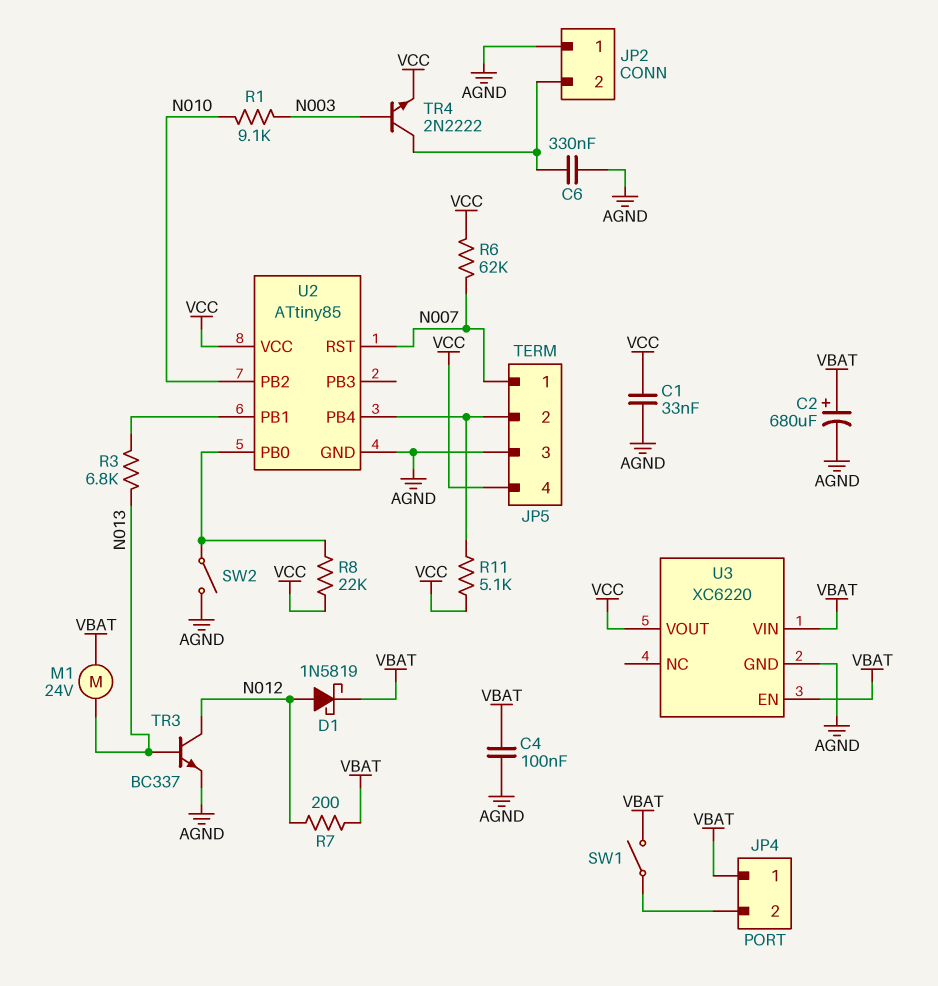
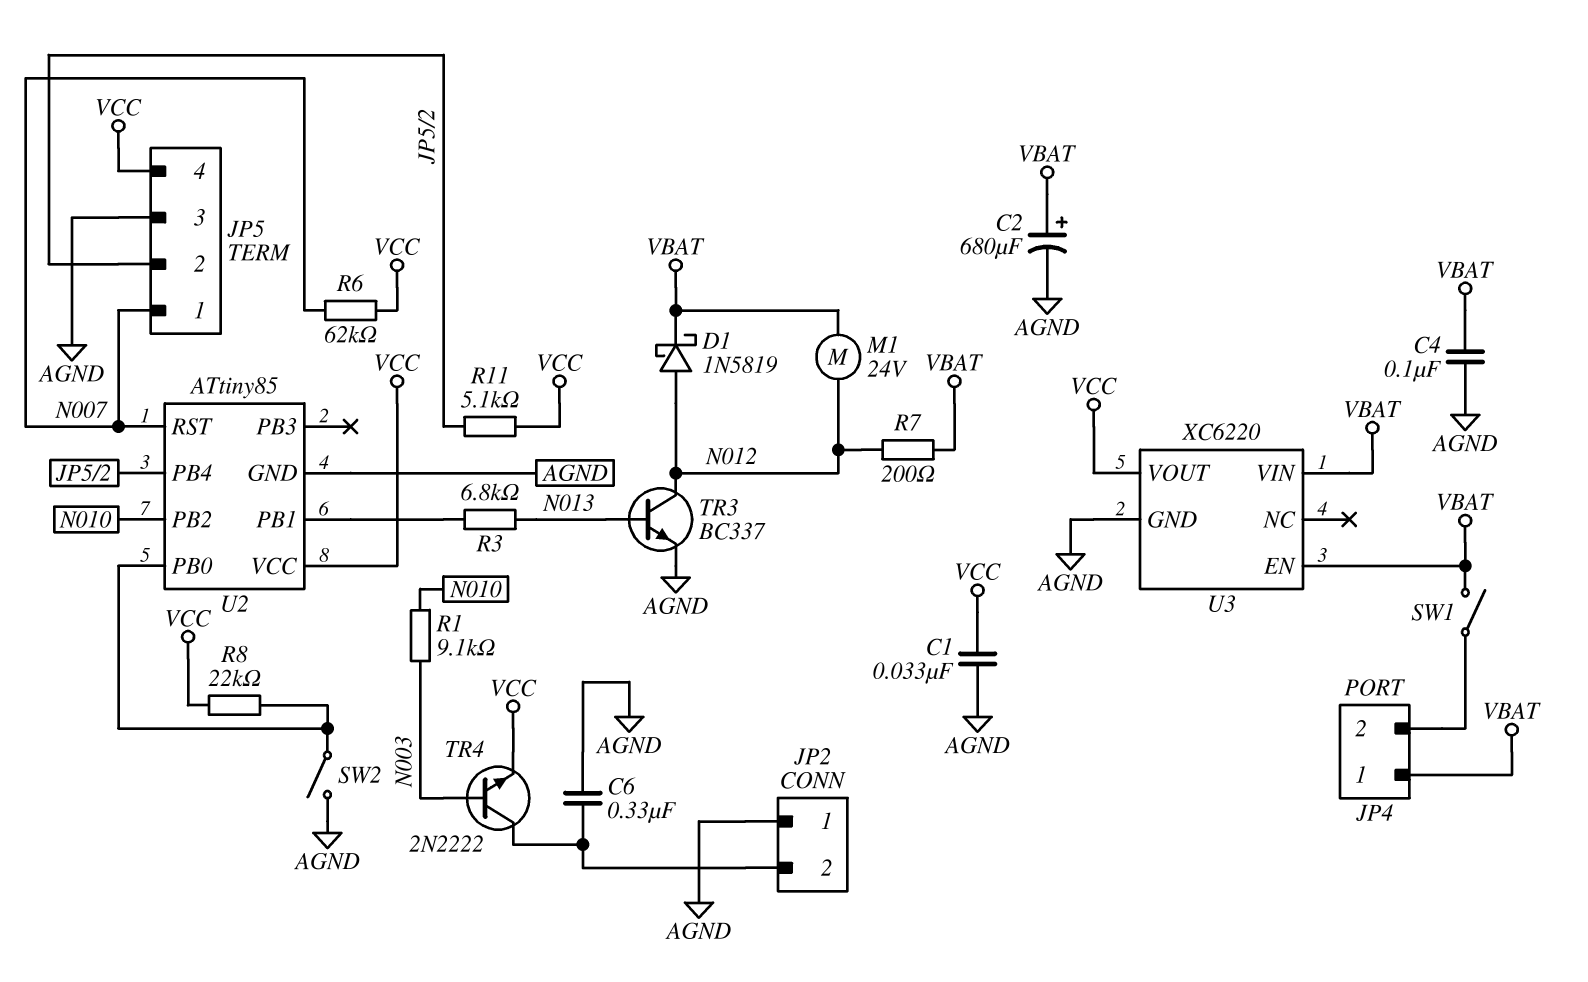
M1: motor 24V (N013, VBAT) -> motor 24V (N012, VBAT)

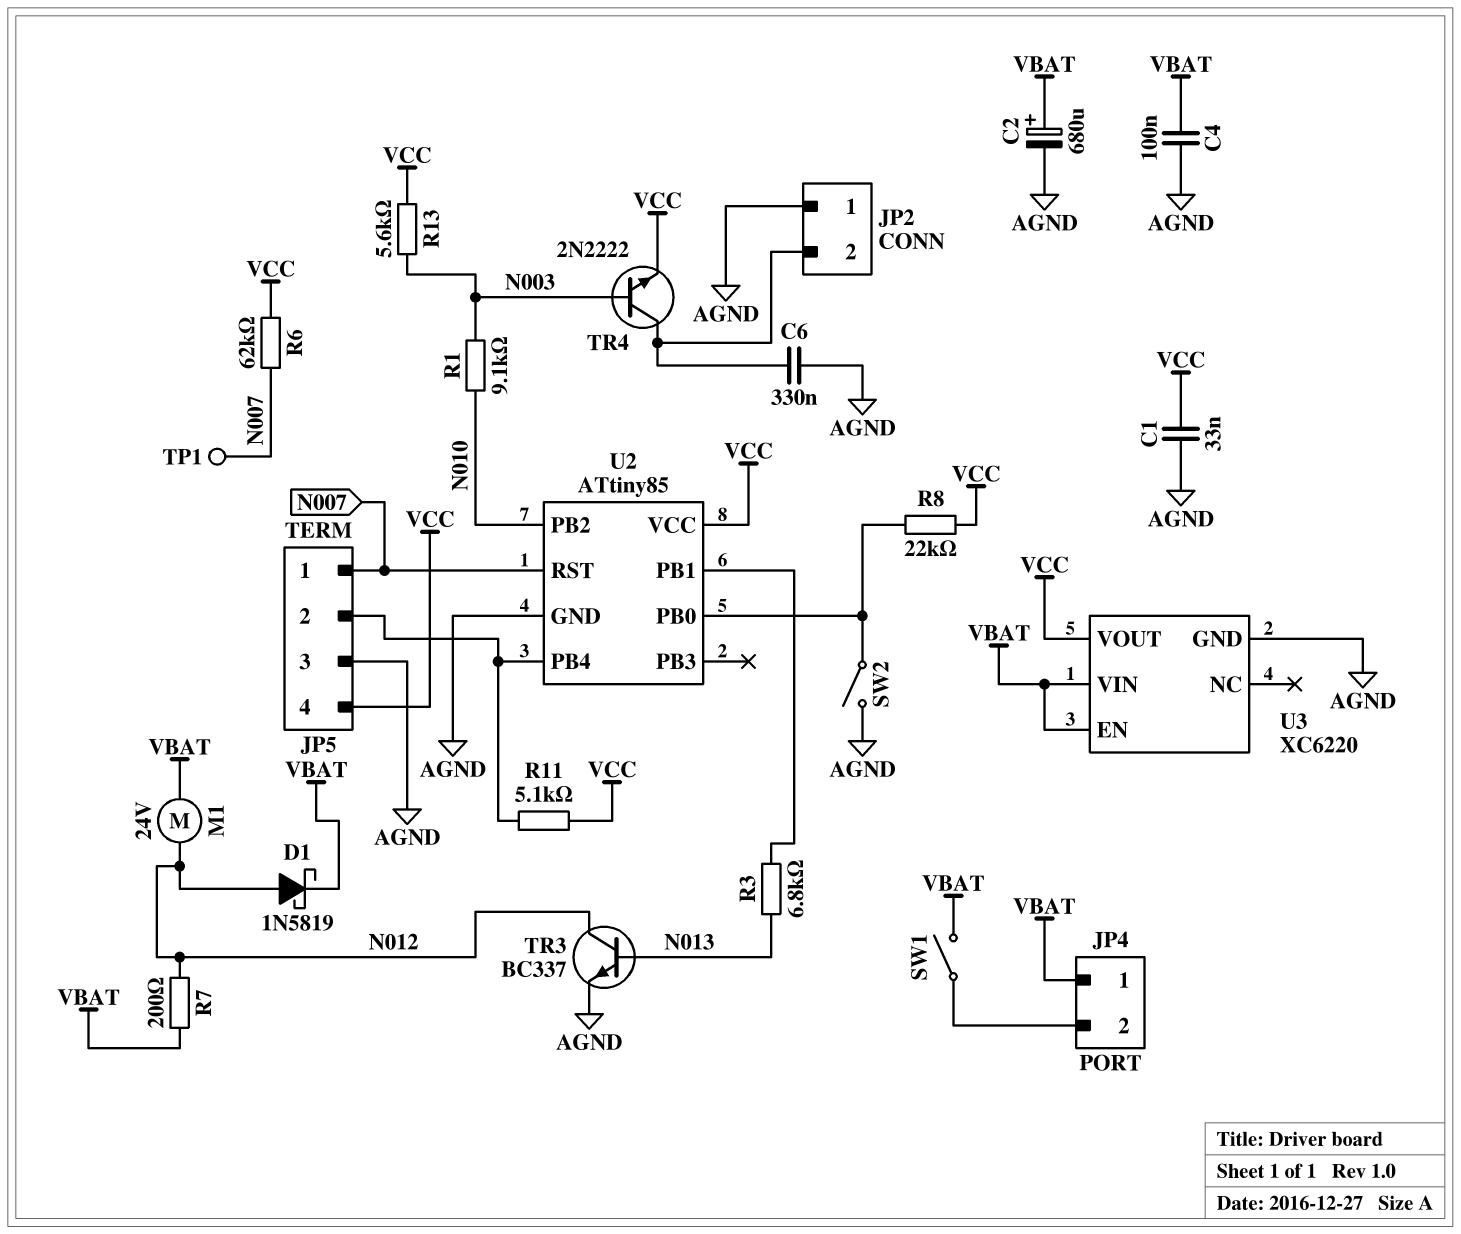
R13: none -> 5.6k (N003, VCC)
TP1: none -> test point (N007)

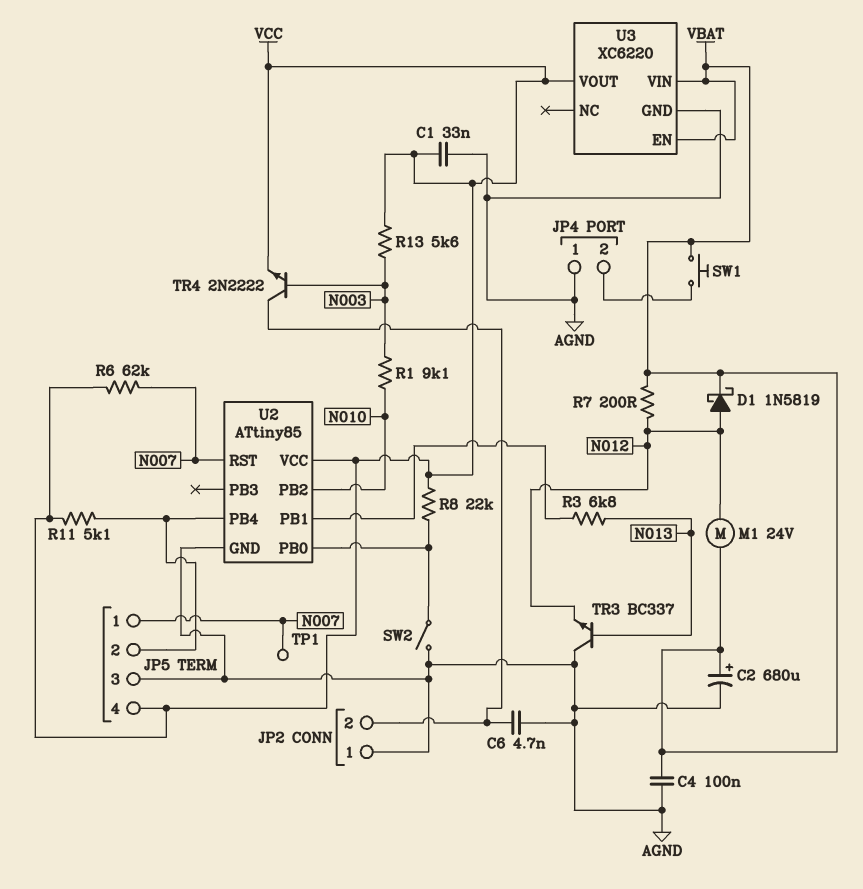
C6: 330nF (AGND, JP2/2) -> 4.7nF (AGND, JP2/2)
JP4 pin 1: VBAT -> AGND
SW1: switch (JP4/2, VBAT) -> button (JP4/2, VBAT)
TR3: NPN BC337 (B N013, C N012, E AGND) -> NPN BC337 (B N013, C AGND, E N012)

